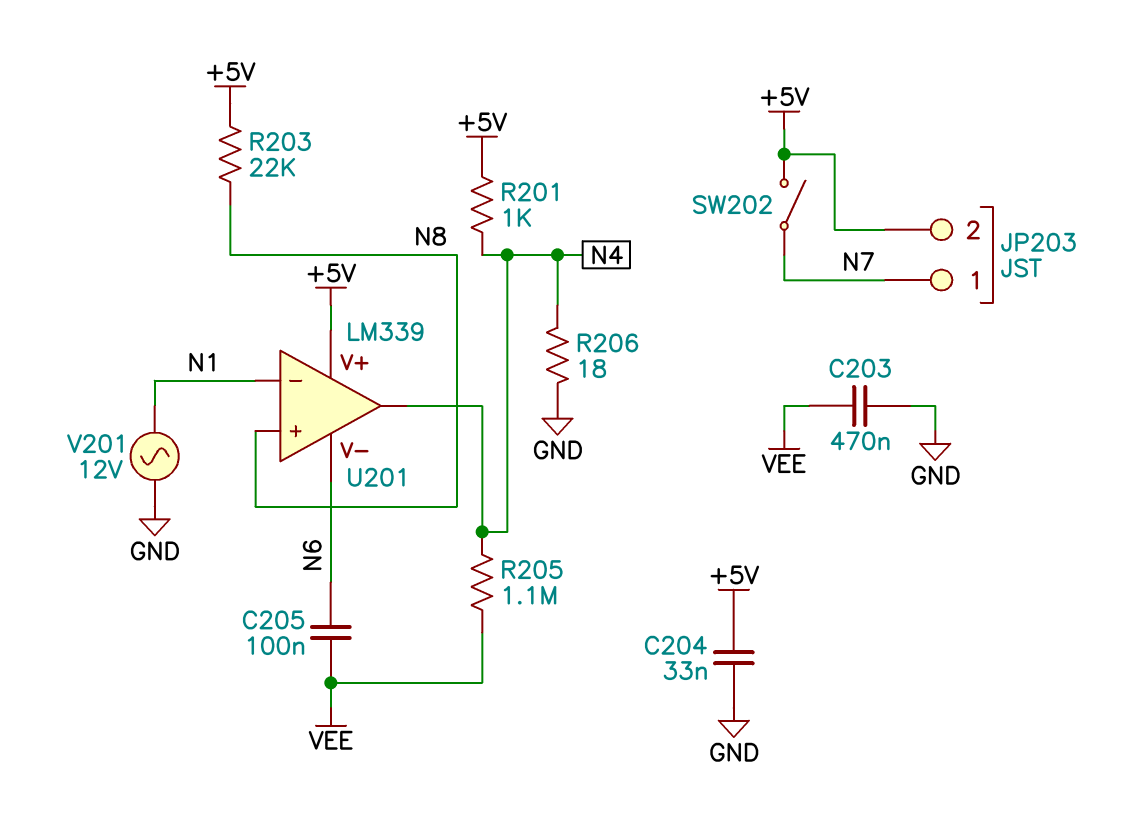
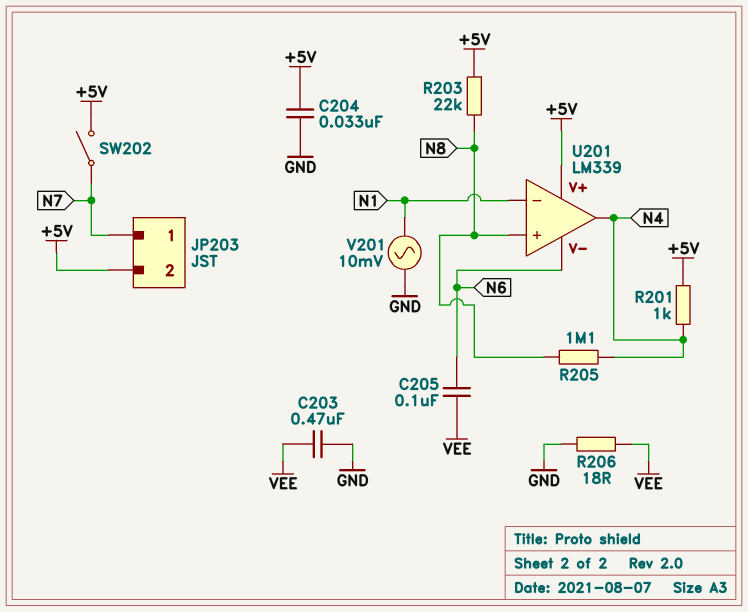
R205: 1.1M (N4, VEE) -> 1.1M (N4, N8)
R206: 18 (GND, N4) -> 18 (GND, VEE)
V201: AC 12V (GND, N1) -> AC 10mV (GND, N1)

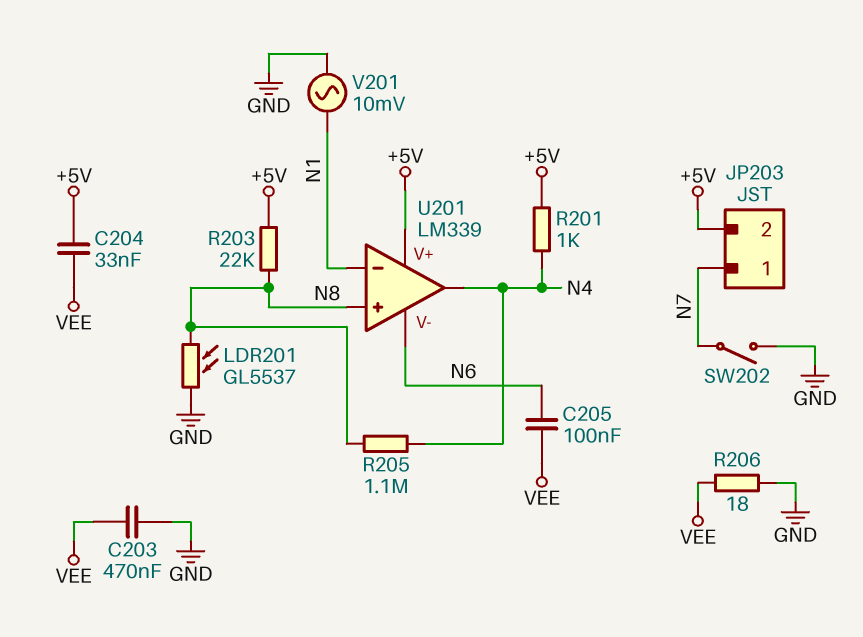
C204: 33nF (+5V, GND) -> 33nF (+5V, VEE)
LDR201: none -> GL5537 (GND, N8)
SW202: switch (+5V, N7) -> switch (GND, N7)

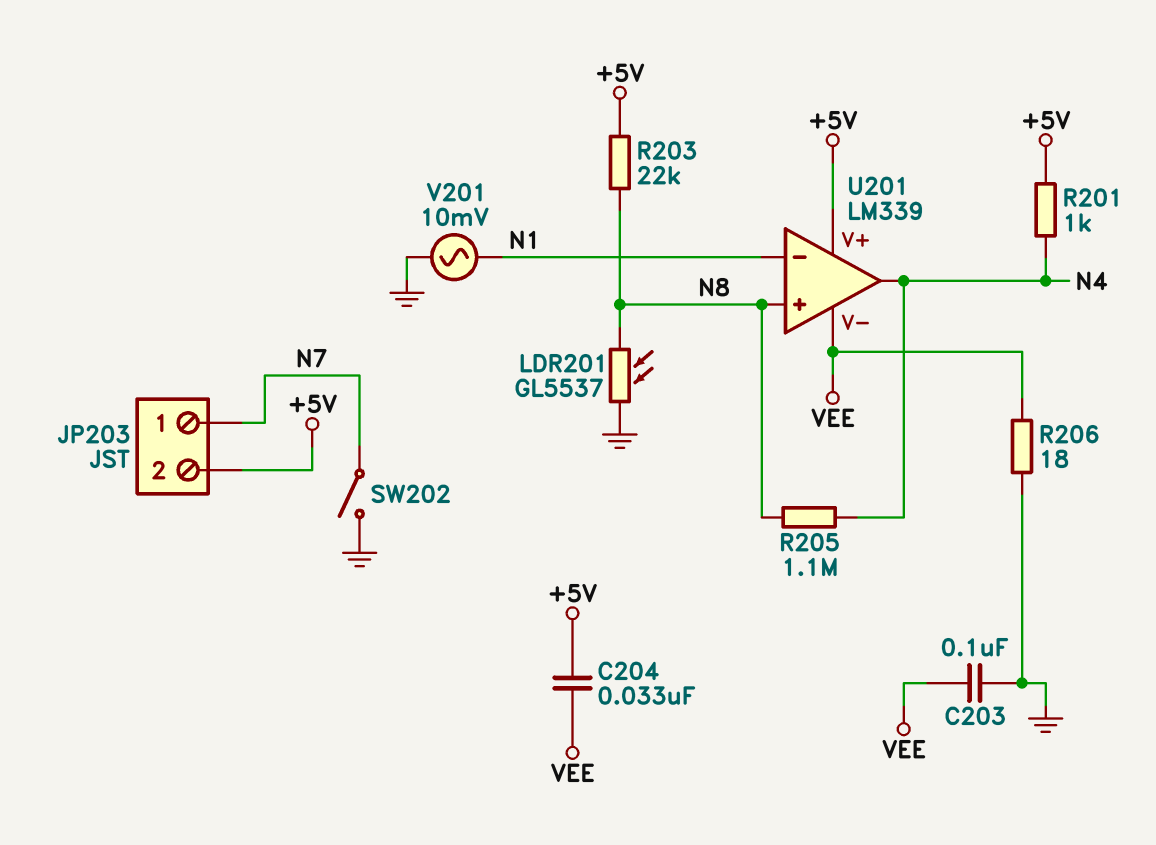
C203: 470nF (GND, VEE) -> 100nF (GND, VEE)
C205: 100nF (N6, VEE) -> none
U201 pin V-: N6 -> VEE

